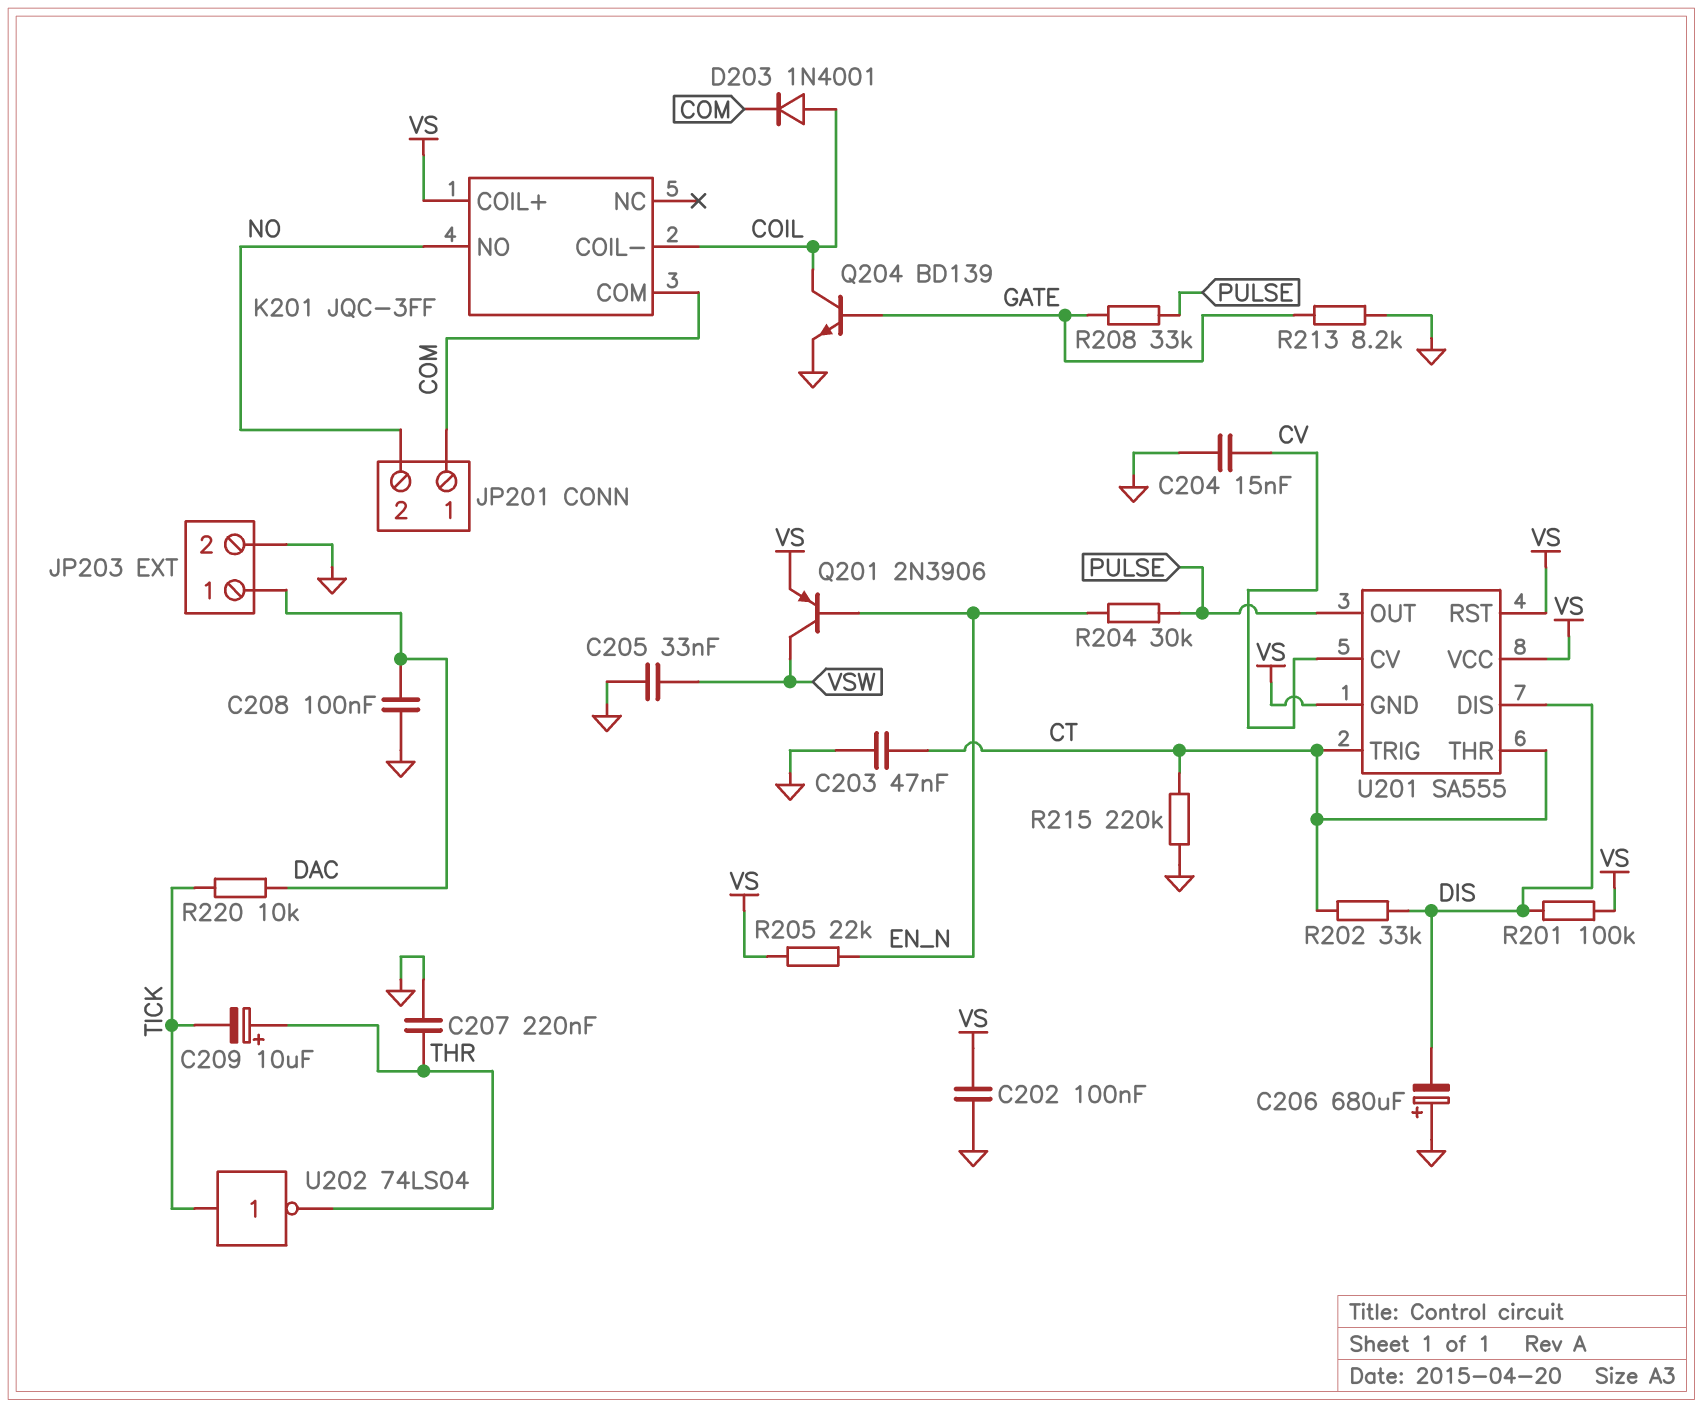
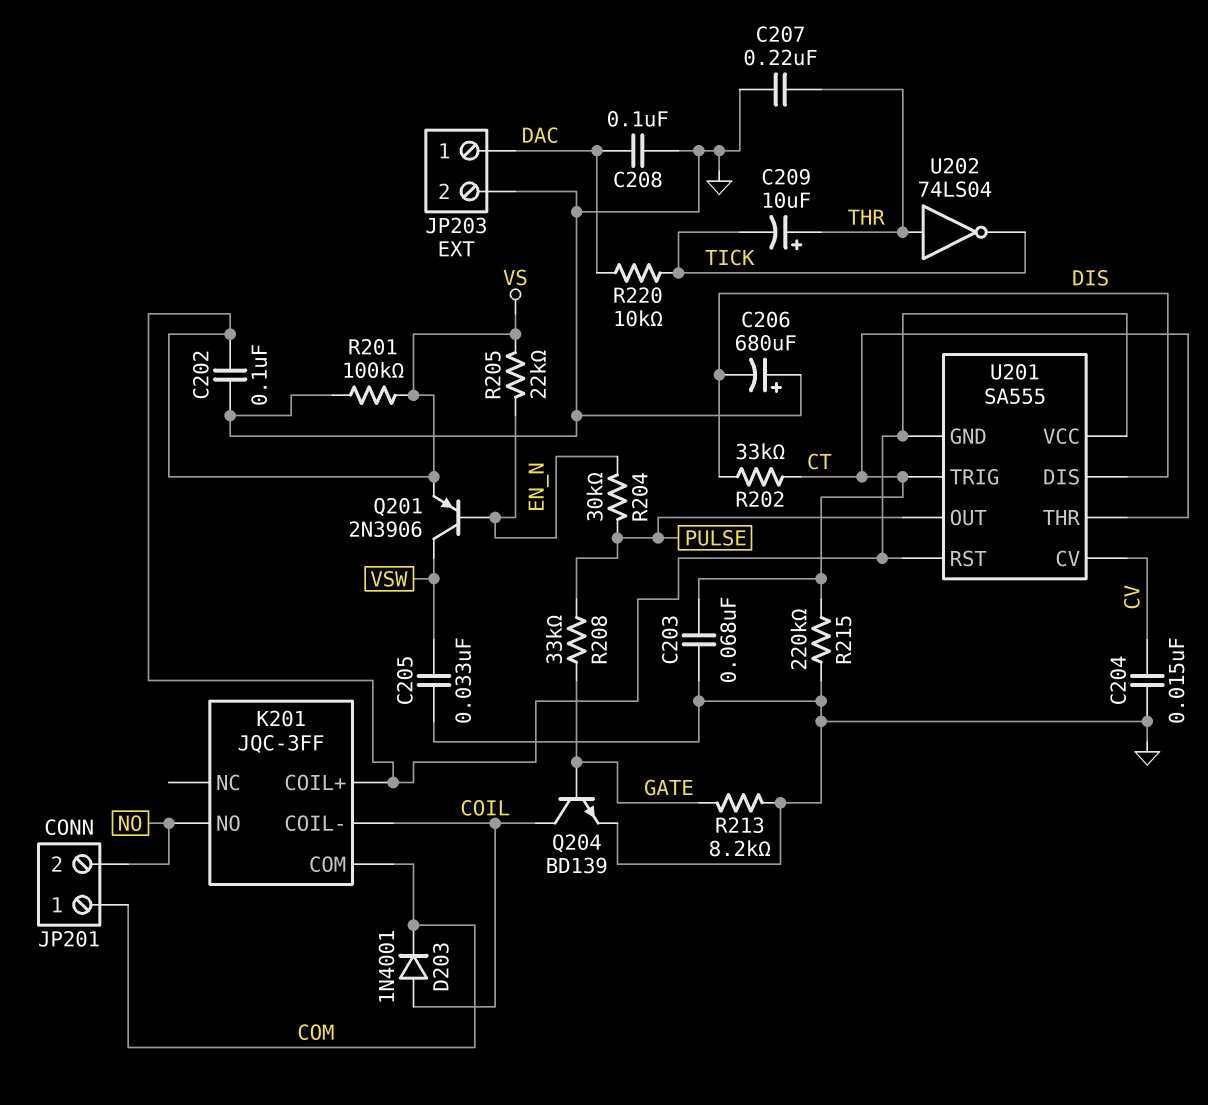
C203: 47nF (CT, GND) -> 68nF (CT, GND)
R201: 100k (DIS, VS) -> 100k (GND, VS)
U202: NOT 74LS04 (in TICK, out THR) -> NOT 74LS04 (in THR, out TICK)

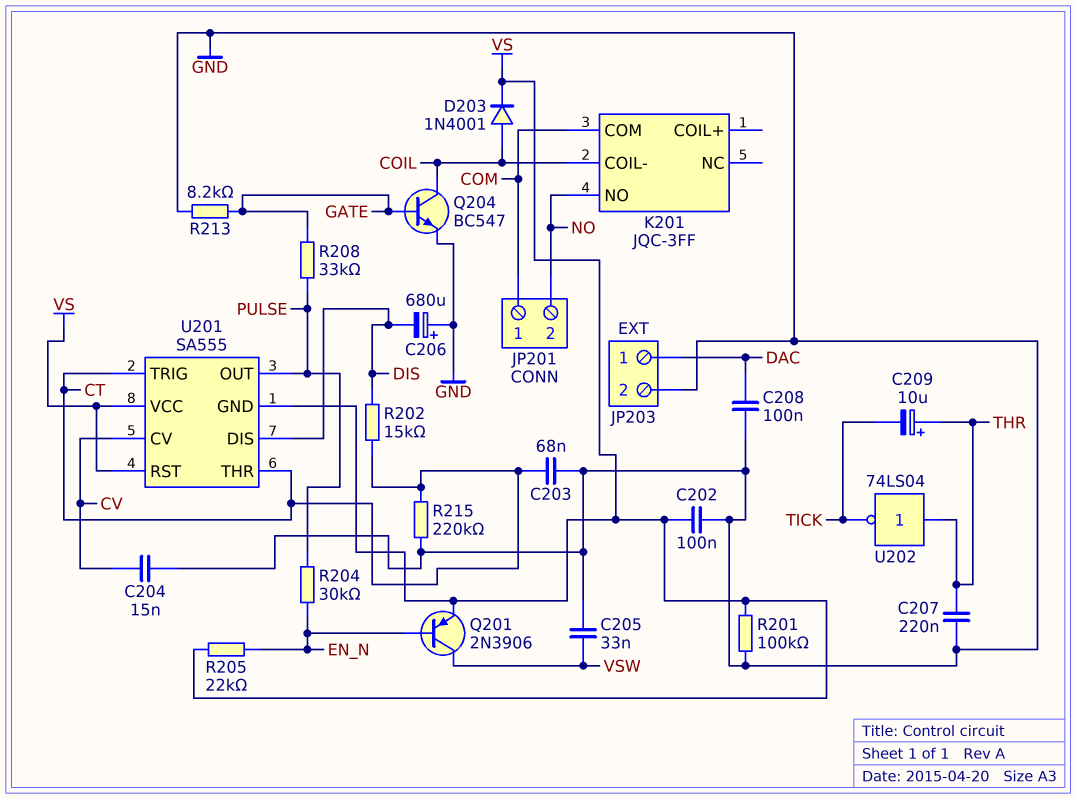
D203: diode 1N4001 (A COIL, K COM) -> diode 1N4001 (A COIL, K VS)
K201 pin COIL+: VS -> none
Q204: NPN BD139 (B GATE, C COIL, E GND) -> NPN BC547 (B GATE, C COIL, E GND)
R202: 33k (CT, DIS) -> 15k (CT, DIS)
R220: 10k (DAC, TICK) -> none

